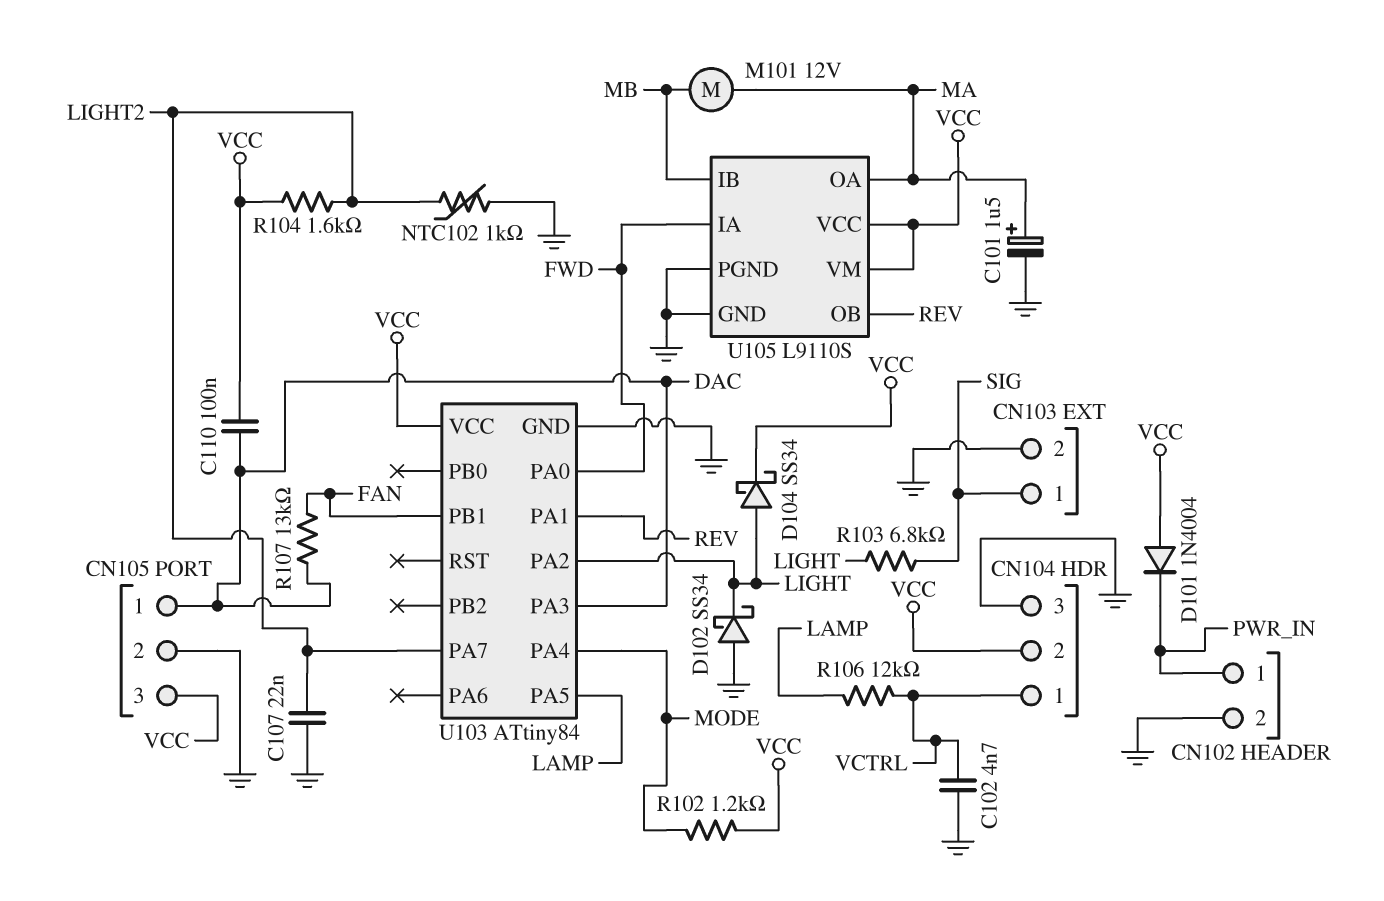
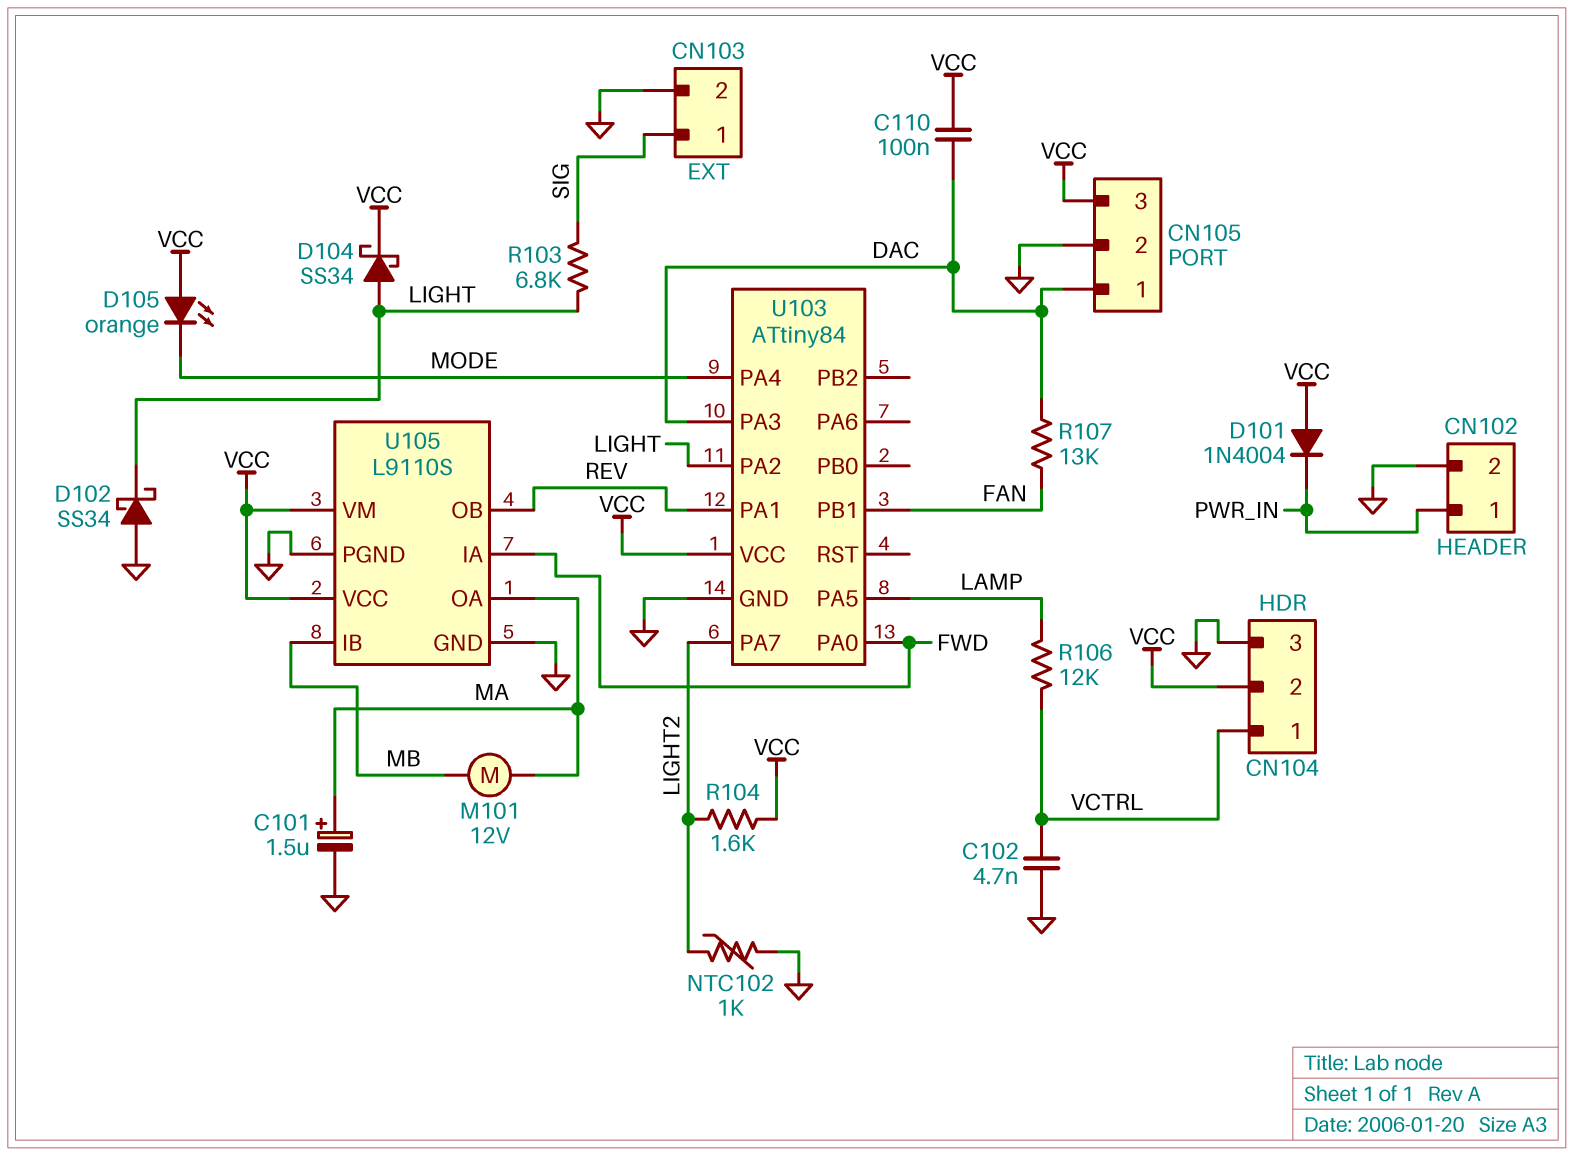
C107: 22nF (GND, LIGHT2) -> none
D105: none -> LED orange (A VCC, K MODE)
R102: 1.2k (MODE, VCC) -> none

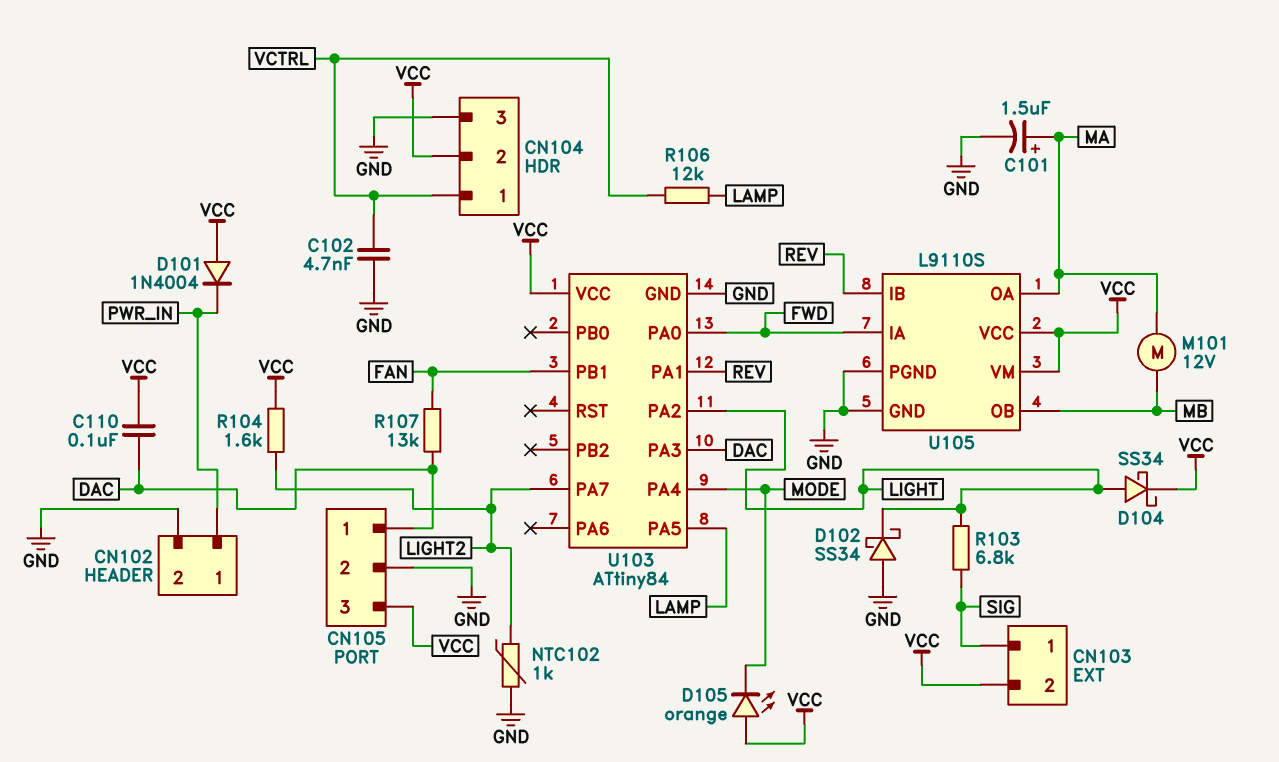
CN103 pin 2: GND -> VCC
U105 pin IB: MB -> REV
U105 pin OB: REV -> MB

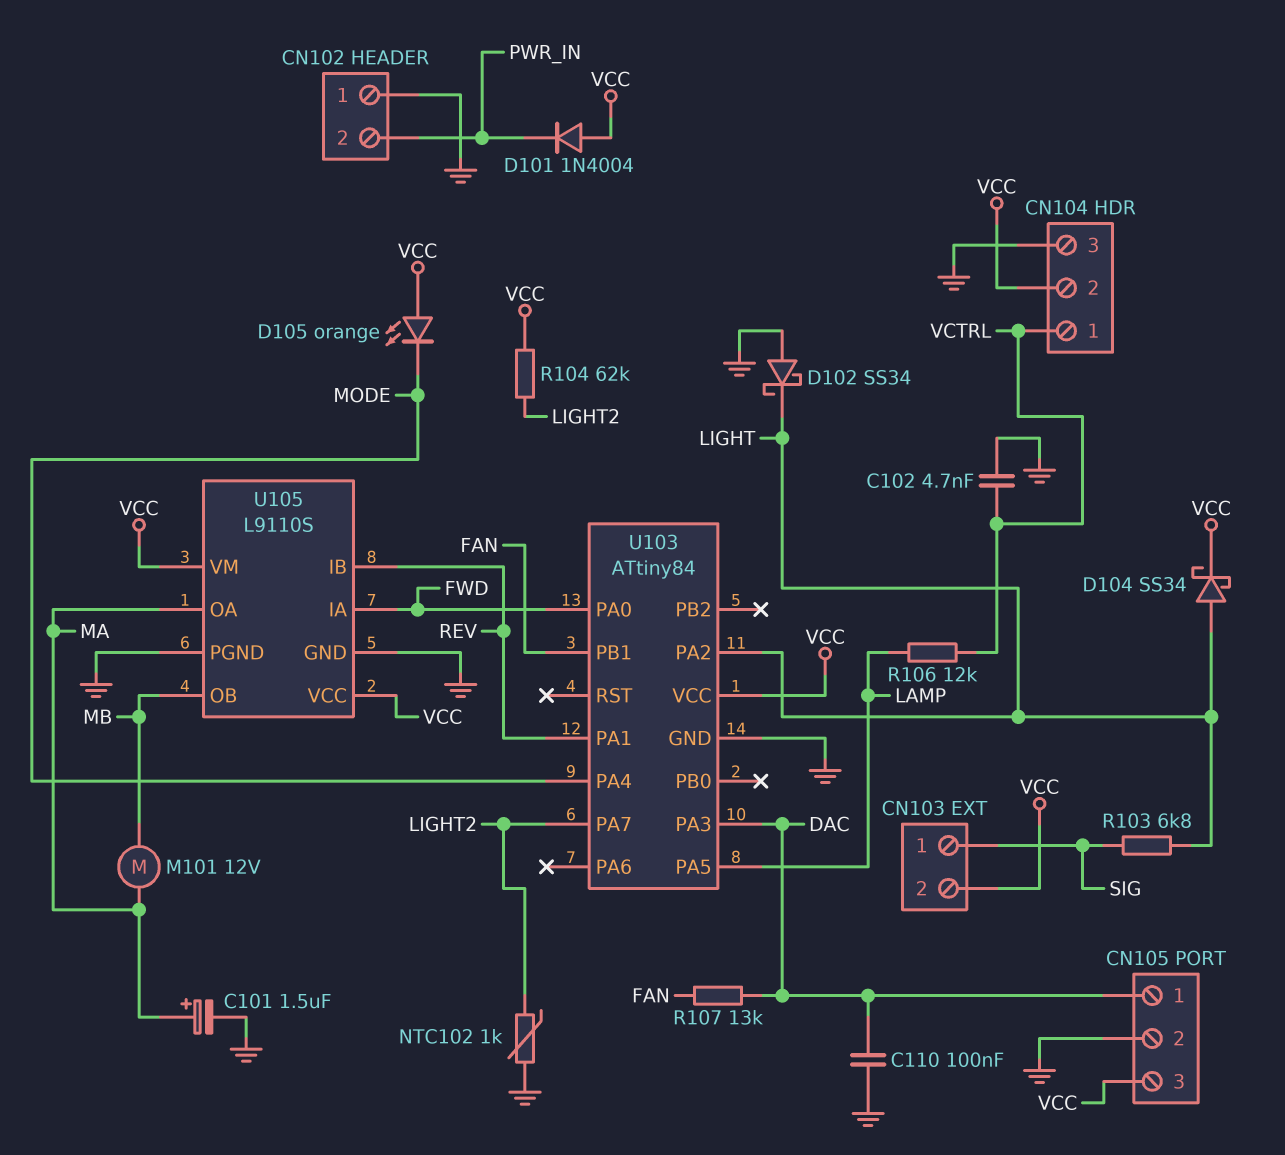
C110: 100nF (DAC, VCC) -> 100nF (DAC, GND)
CN102 pin 1: PWR_IN -> GND
CN102 pin 2: GND -> PWR_IN
R104: 1.6k (LIGHT2, VCC) -> 62k (LIGHT2, VCC)

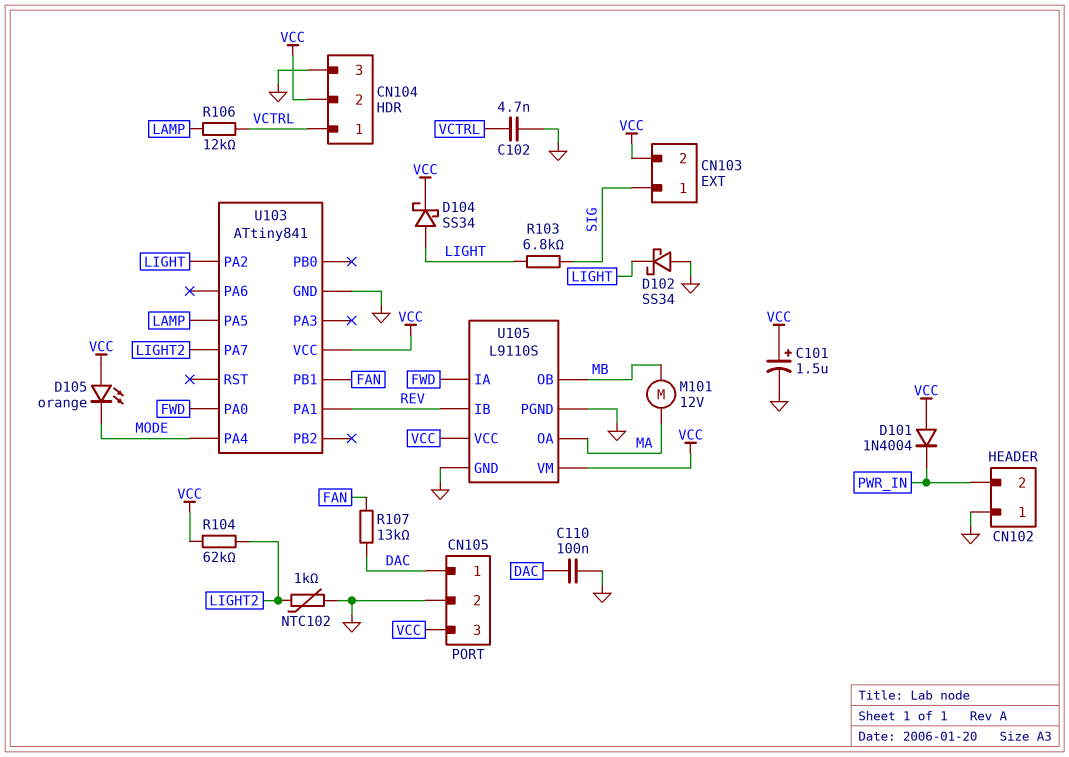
C101: 1.5uF (plus MA, minus GND) -> 1.5uF (plus VCC, minus GND)
U103: ATtiny84 -> ATtiny841
U103 pin PA3: DAC -> none

